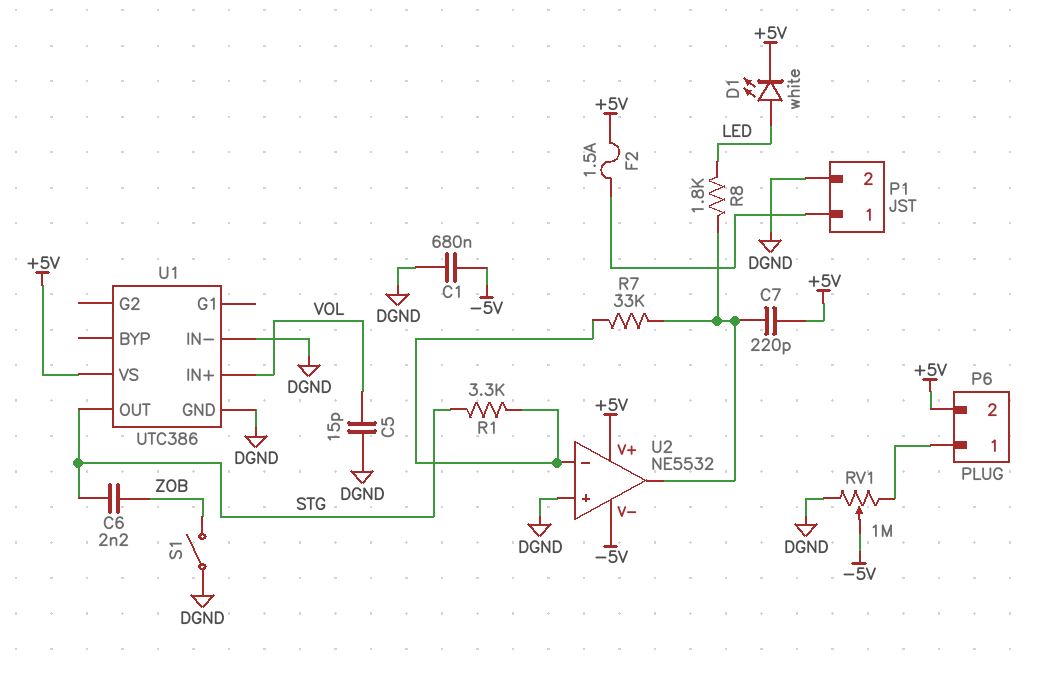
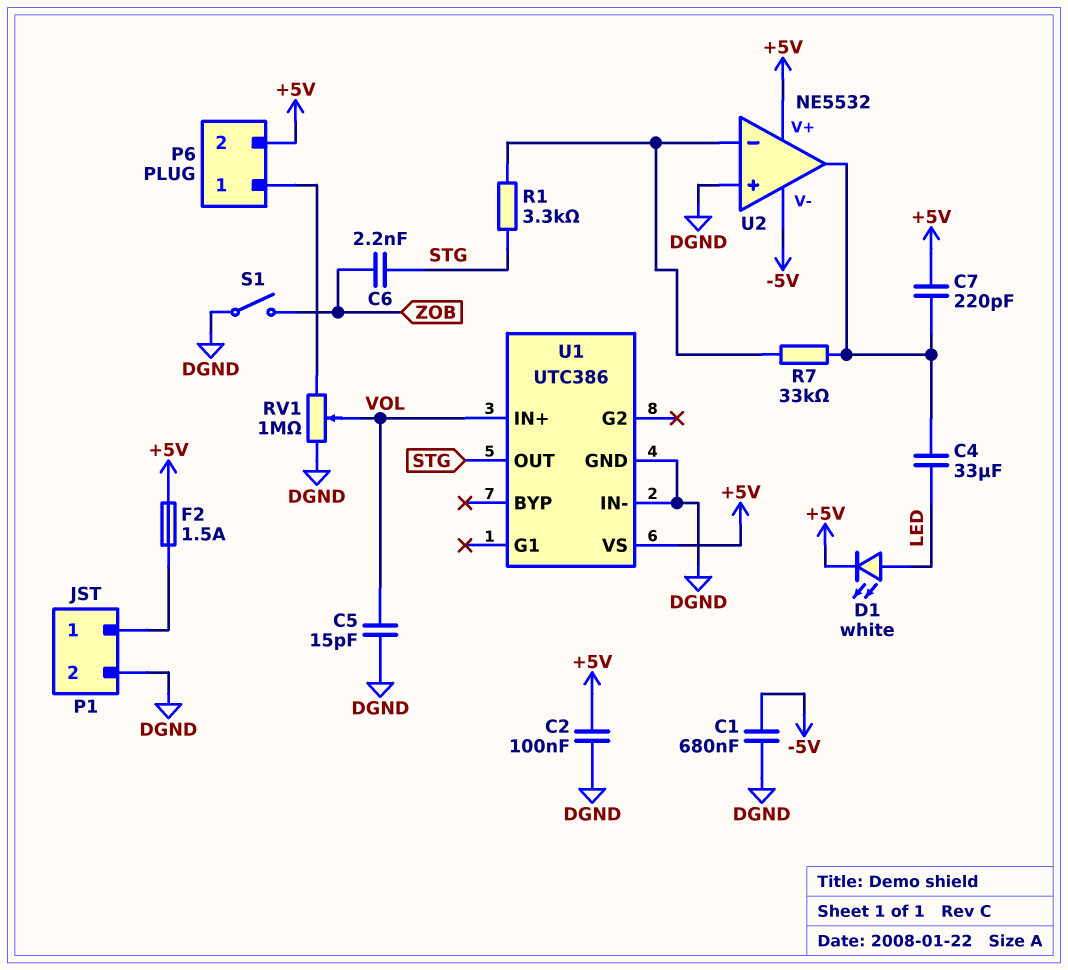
C2: none -> 100nF (+5V, DGND)
C4: none -> 33uF (LED, U2/out)
R8: 1.8k (LED, U2/out) -> none
RV1: 1M (DGND, P6/1, wiper -5V) -> 1M (DGND, P6/1, wiper VOL)

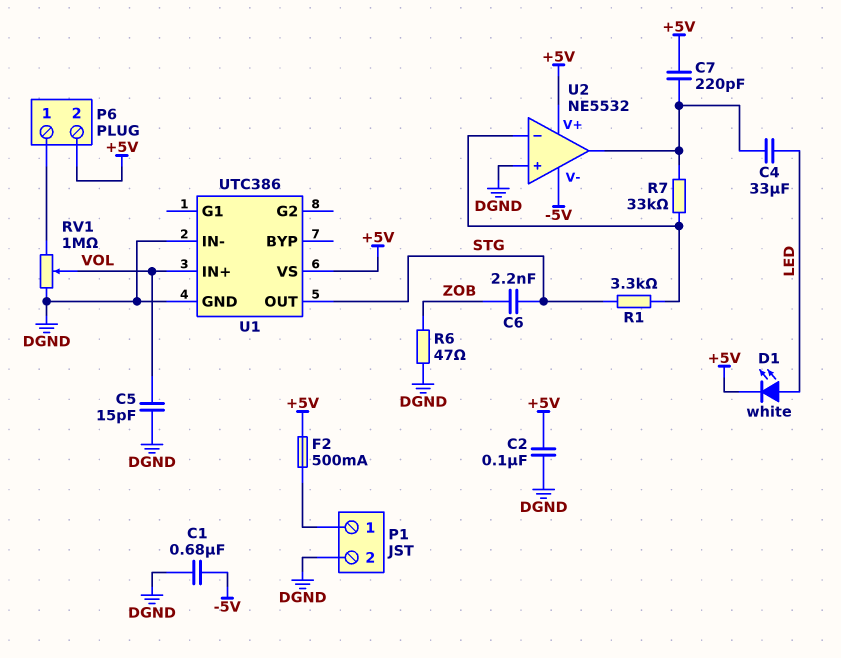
F2: 1.5A (+5V, P1/1) -> 500mA (+5V, P1/1)
R6: none -> 47 (DGND, ZOB)
S1: switch (DGND, ZOB) -> none

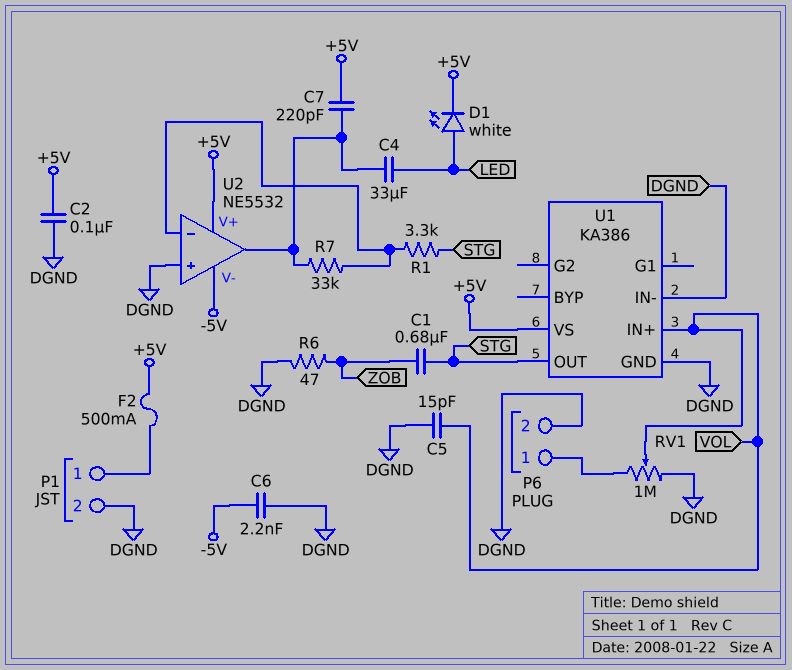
C1: 680nF (-5V, DGND) -> 680nF (STG, ZOB)
C6: 2.2nF (STG, ZOB) -> 2.2nF (-5V, DGND)
P6 pin 2: +5V -> DGND
U1: UTC386 -> KA386

